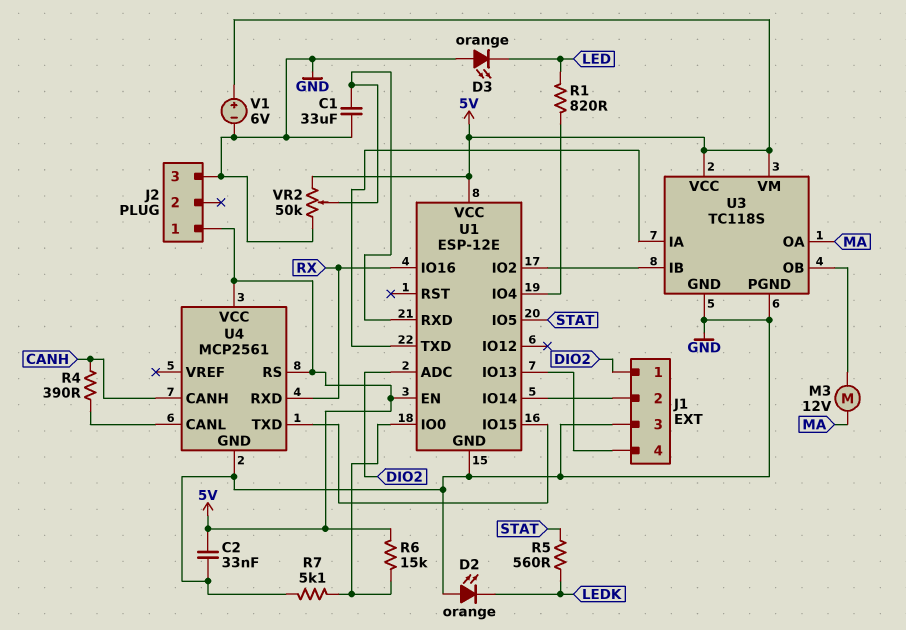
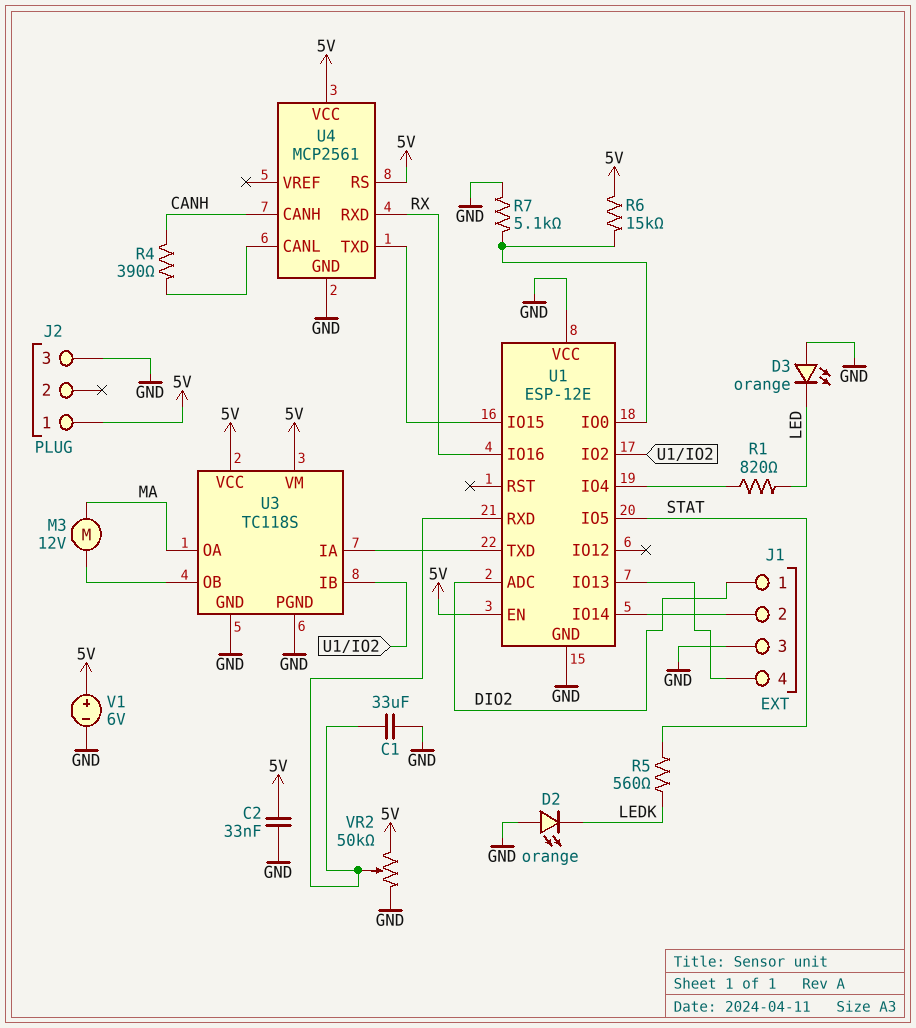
U1 pin VCC: 5V -> GND

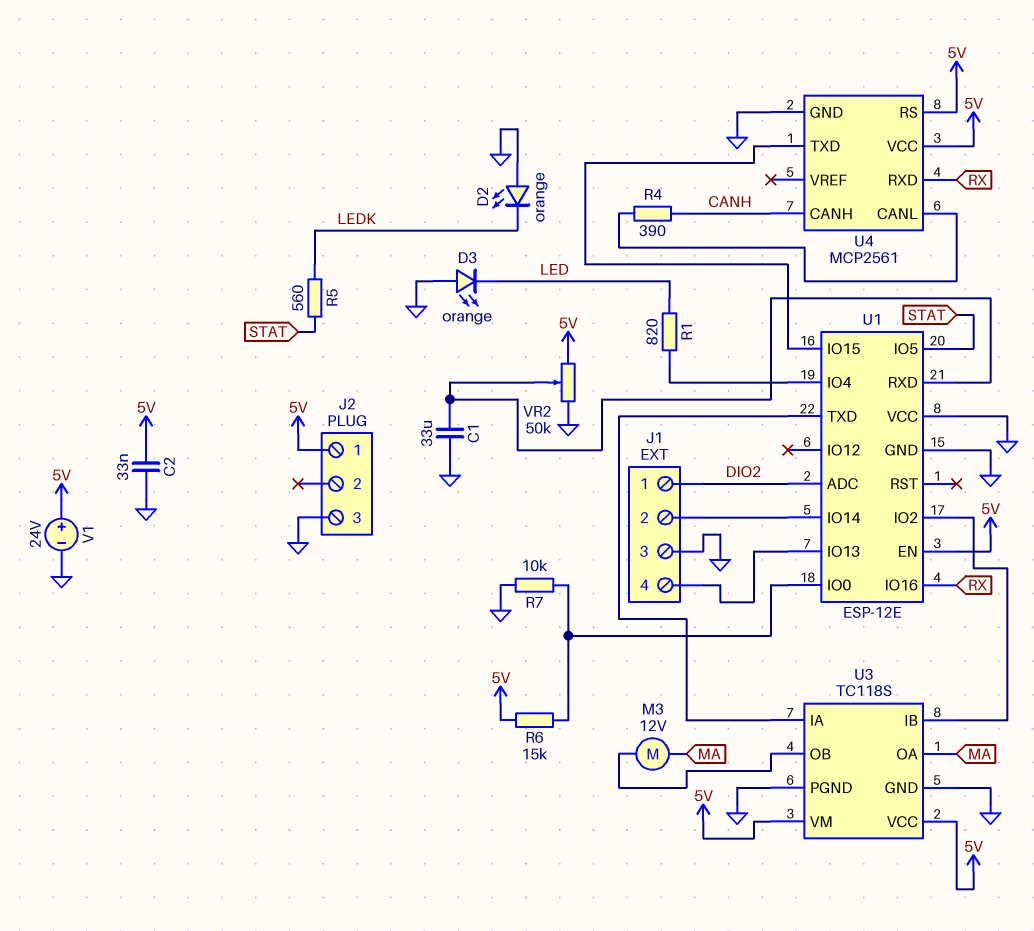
R7: 5.1k (GND, U1/IO0) -> 10k (GND, U1/IO0)
V1: 6V (plus 5V, minus GND) -> 24V (plus 5V, minus GND)

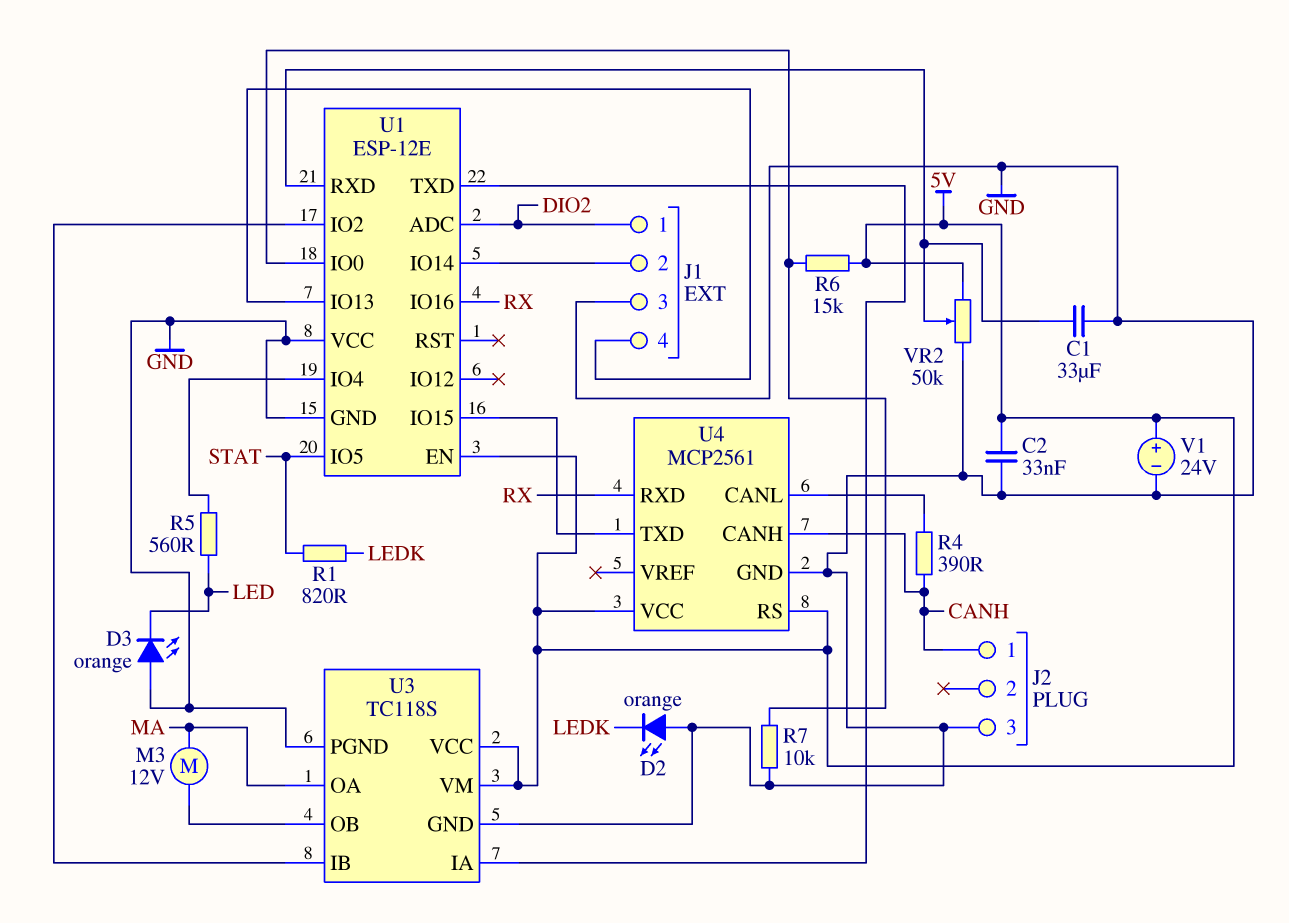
J2 pin 1: 5V -> CANH
R1: 820 (LED, U1/IO4) -> 820 (LEDK, STAT)
R5: 560 (LEDK, STAT) -> 560 (LED, U1/IO4)

